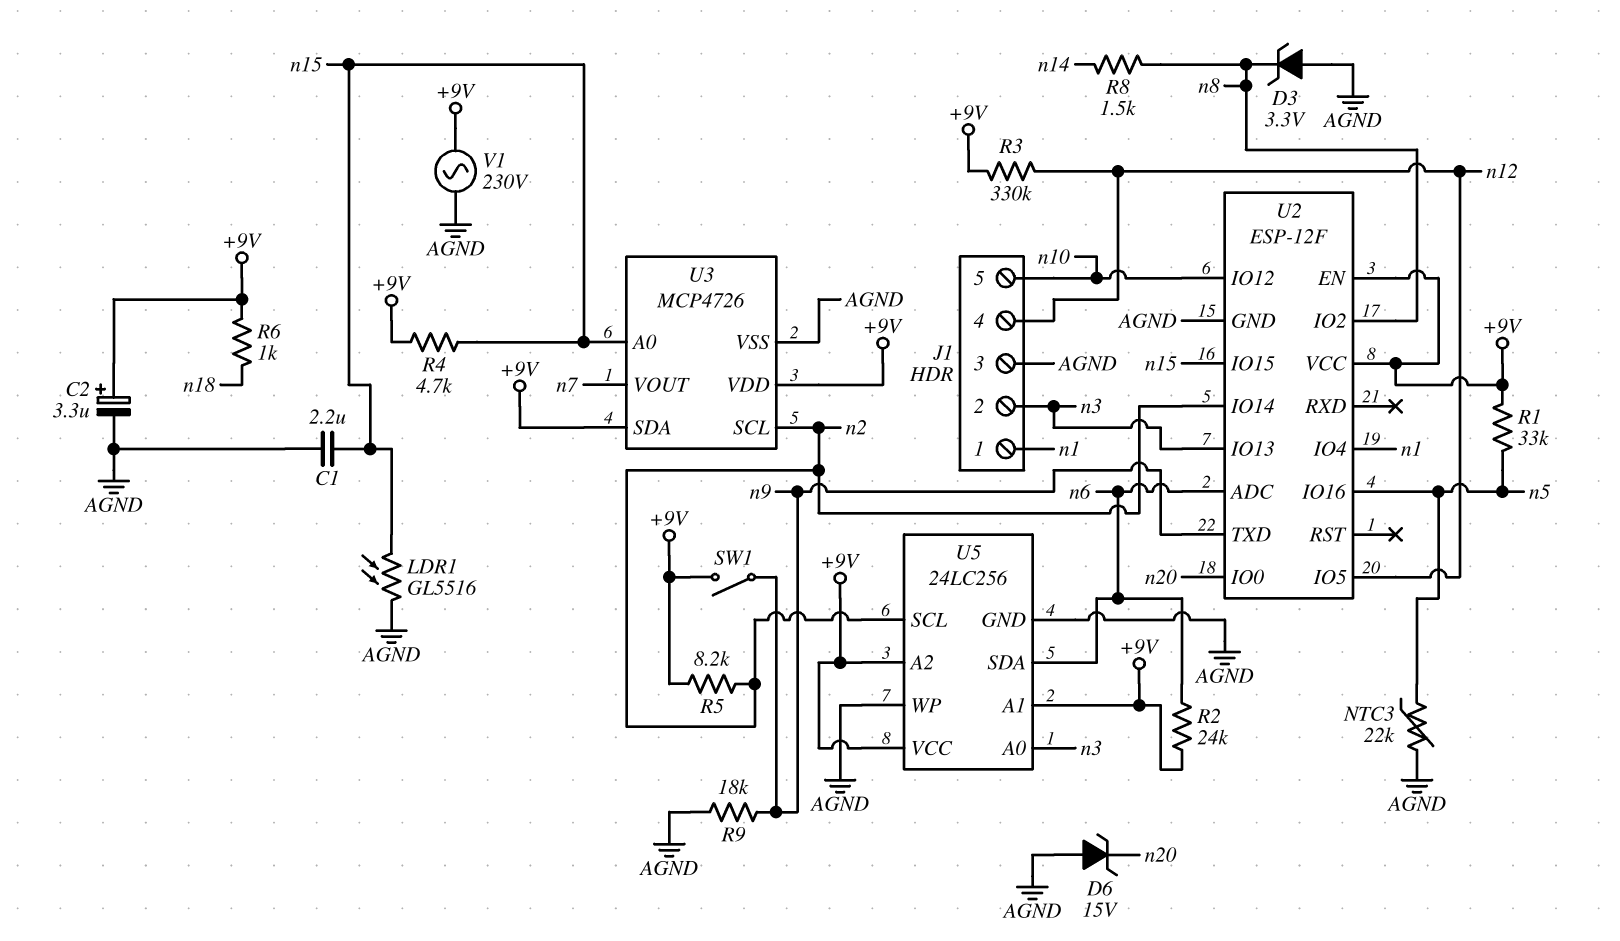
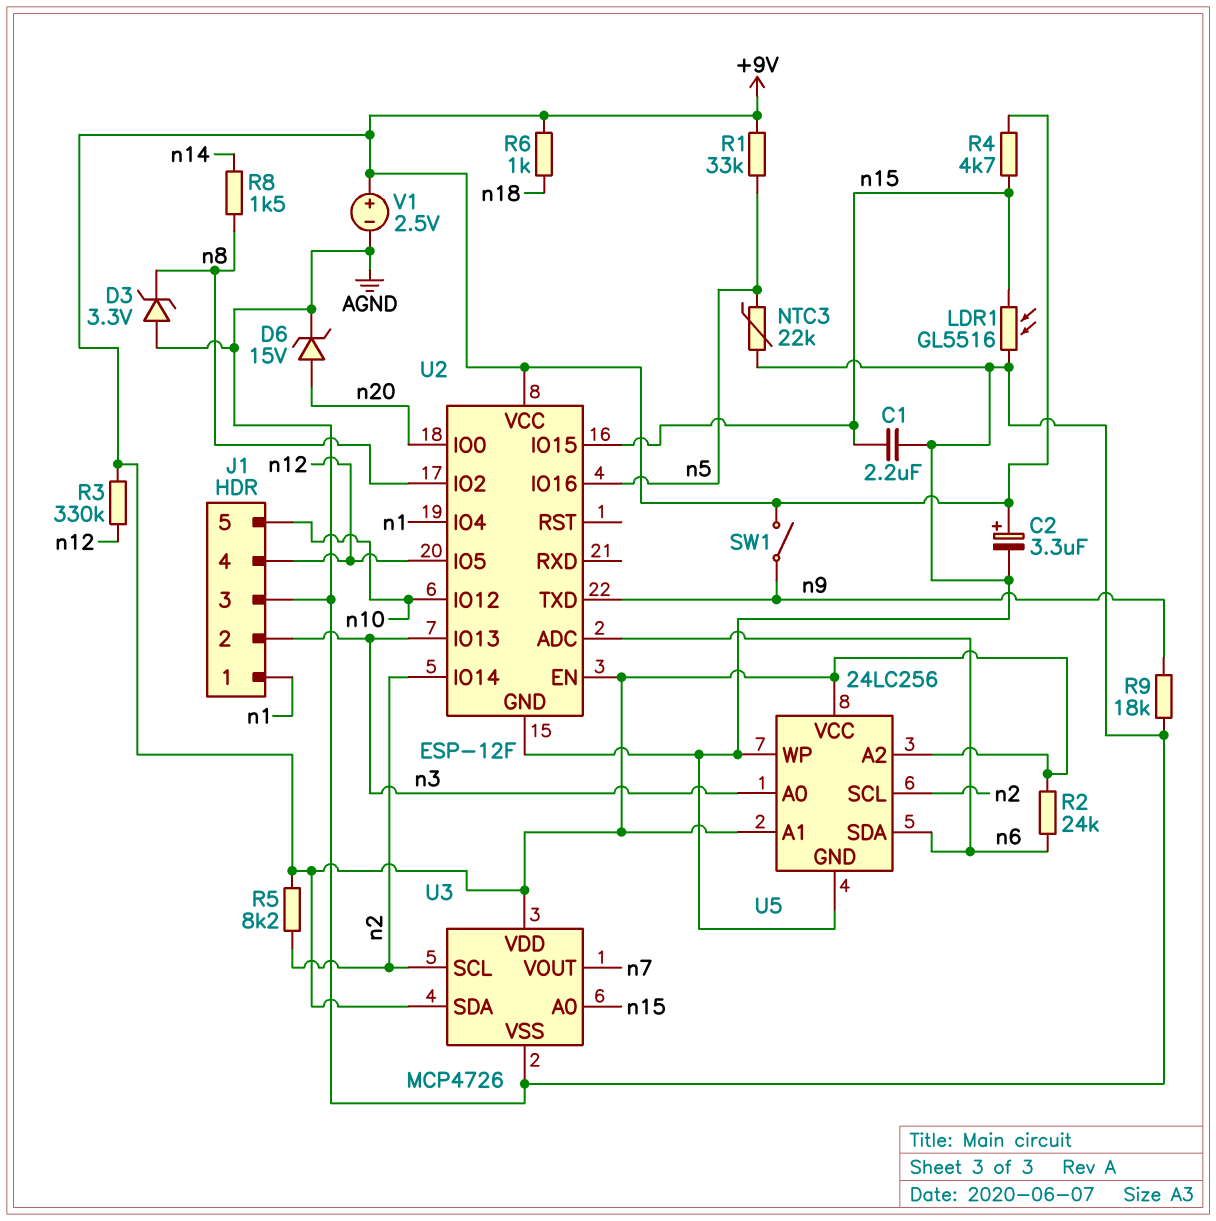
D6: zener 15V (A AGND, K n20) -> zener 15V (A n20, K AGND)
V1: AC 230V (+9V, AGND) -> 2.5V (plus +9V, minus AGND)

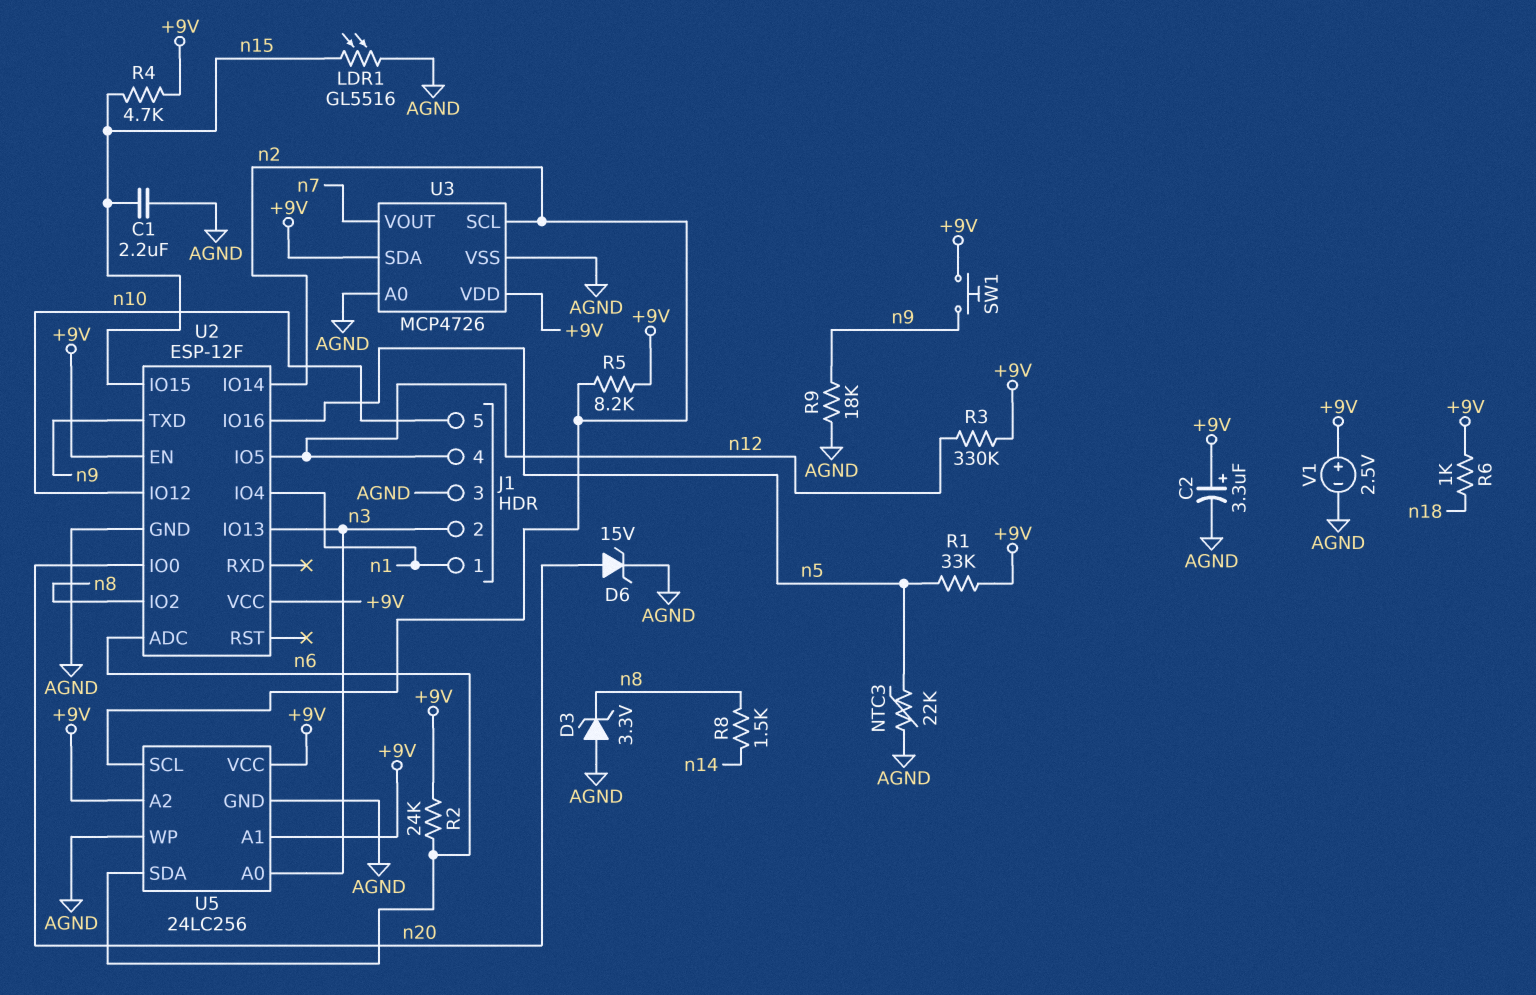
SW1: switch (+9V, n9) -> button (+9V, n9)
U3 pin A0: n15 -> AGND

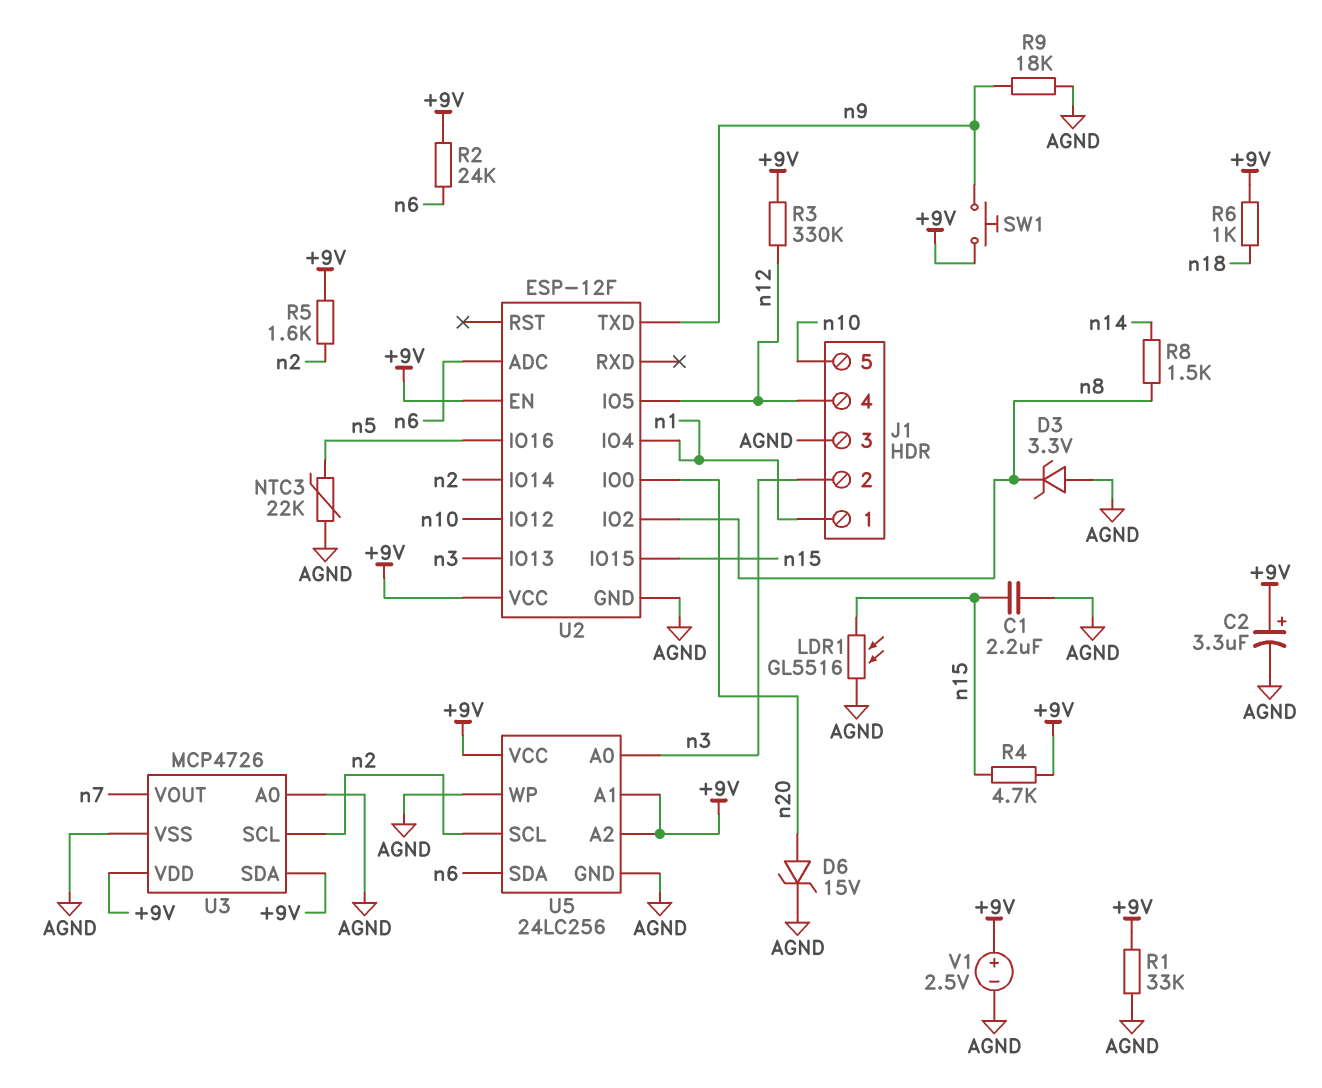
R1: 33k (+9V, n5) -> 33k (+9V, AGND)
R5: 8.2k (+9V, n2) -> 1.6k (+9V, n2)

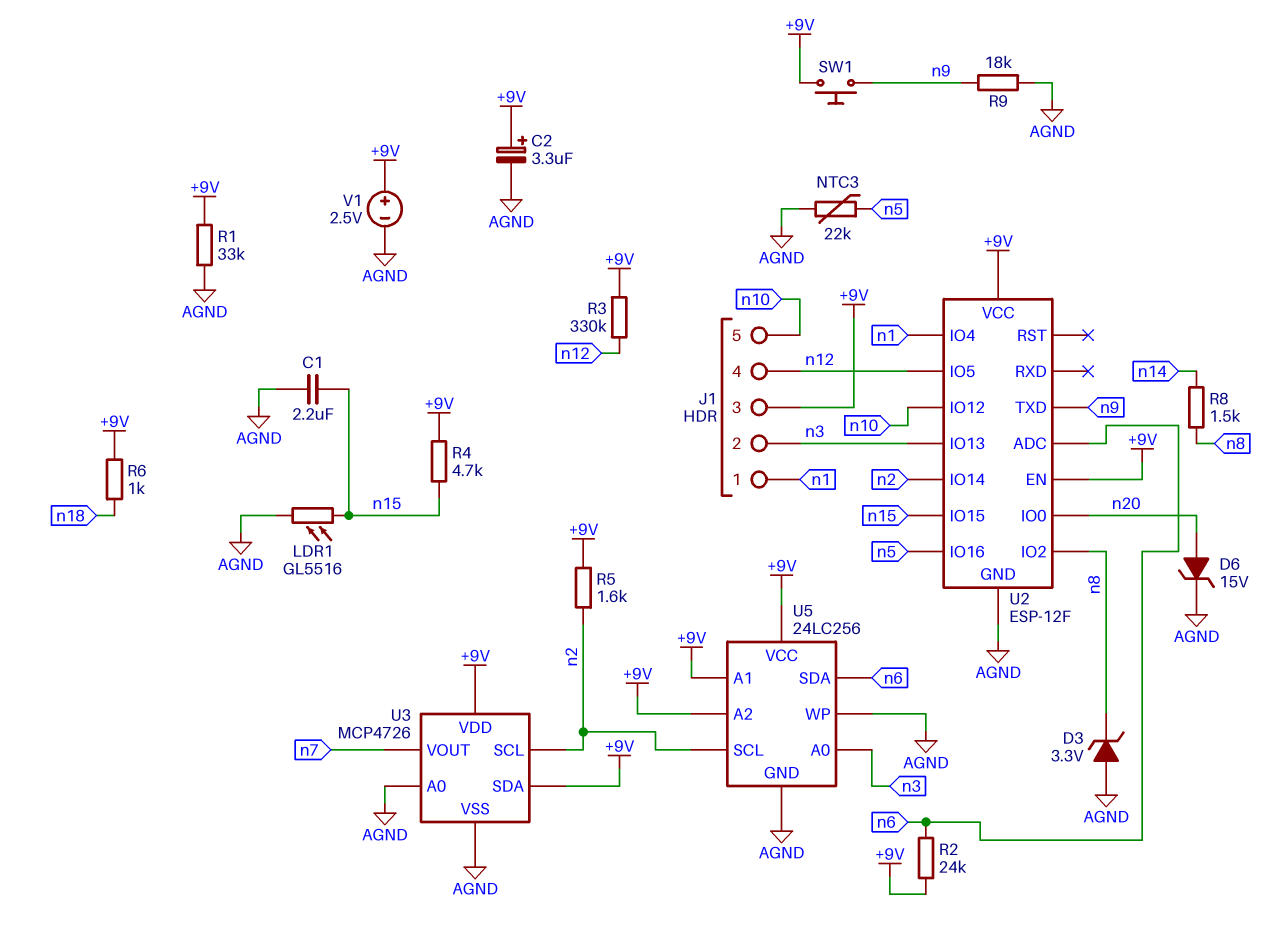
J1 pin 3: AGND -> +9V

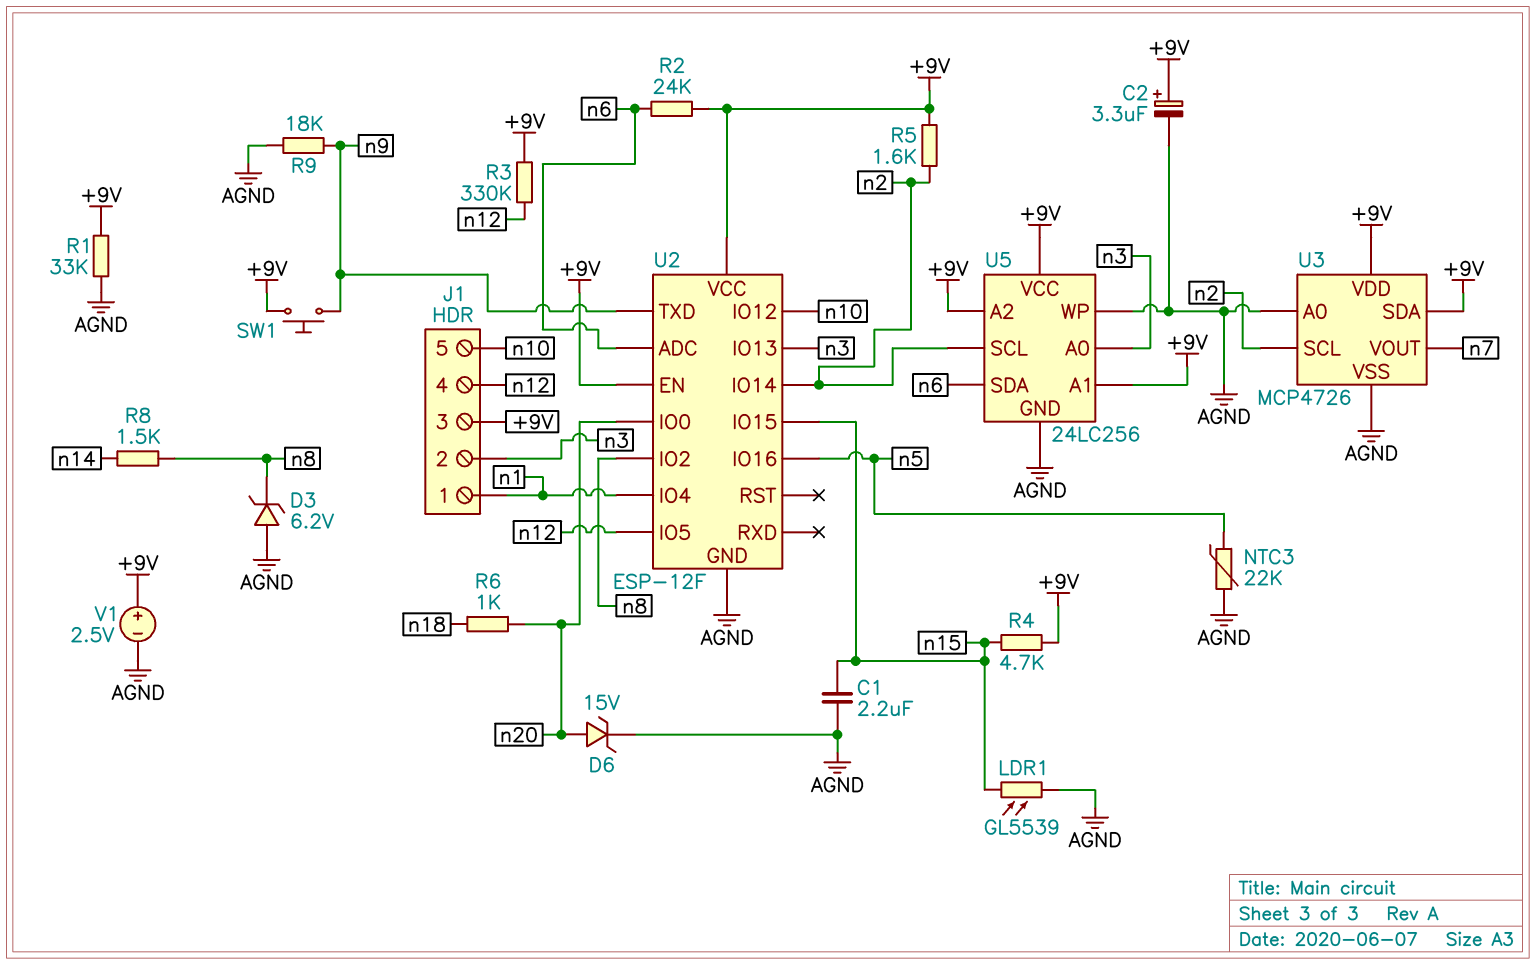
D3: zener 3.3V (A AGND, K n8) -> zener 6.2V (A AGND, K n8)
LDR1: GL5516 (AGND, n15) -> GL5539 (AGND, n15)
R6: 1k (+9V, n18) -> 1k (n18, n20)

